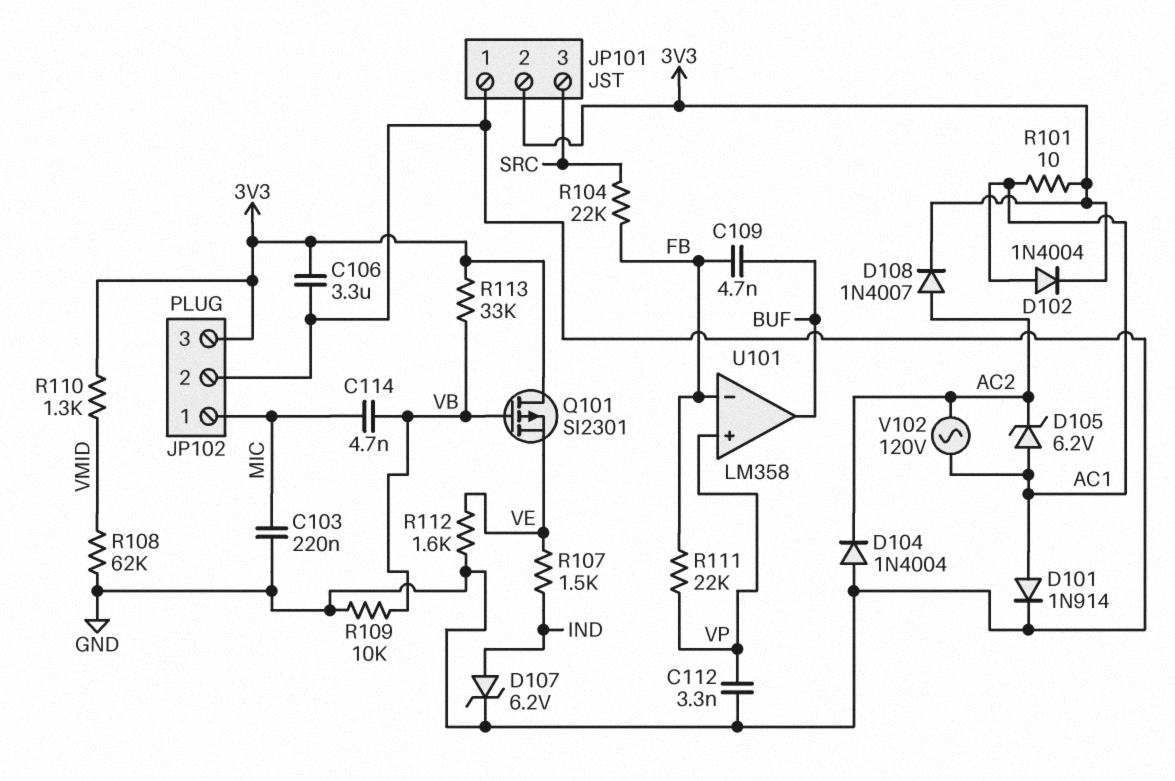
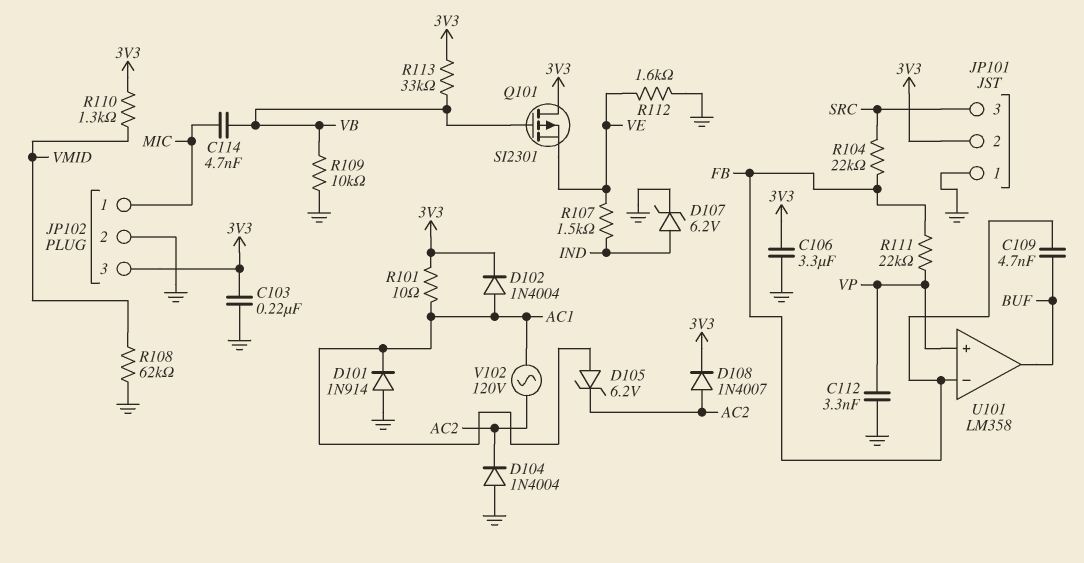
C103: 220nF (GND, MIC) -> 220nF (3V3, GND)
D101: diode 1N914 (A AC1, K GND) -> diode 1N914 (A GND, K AC1)

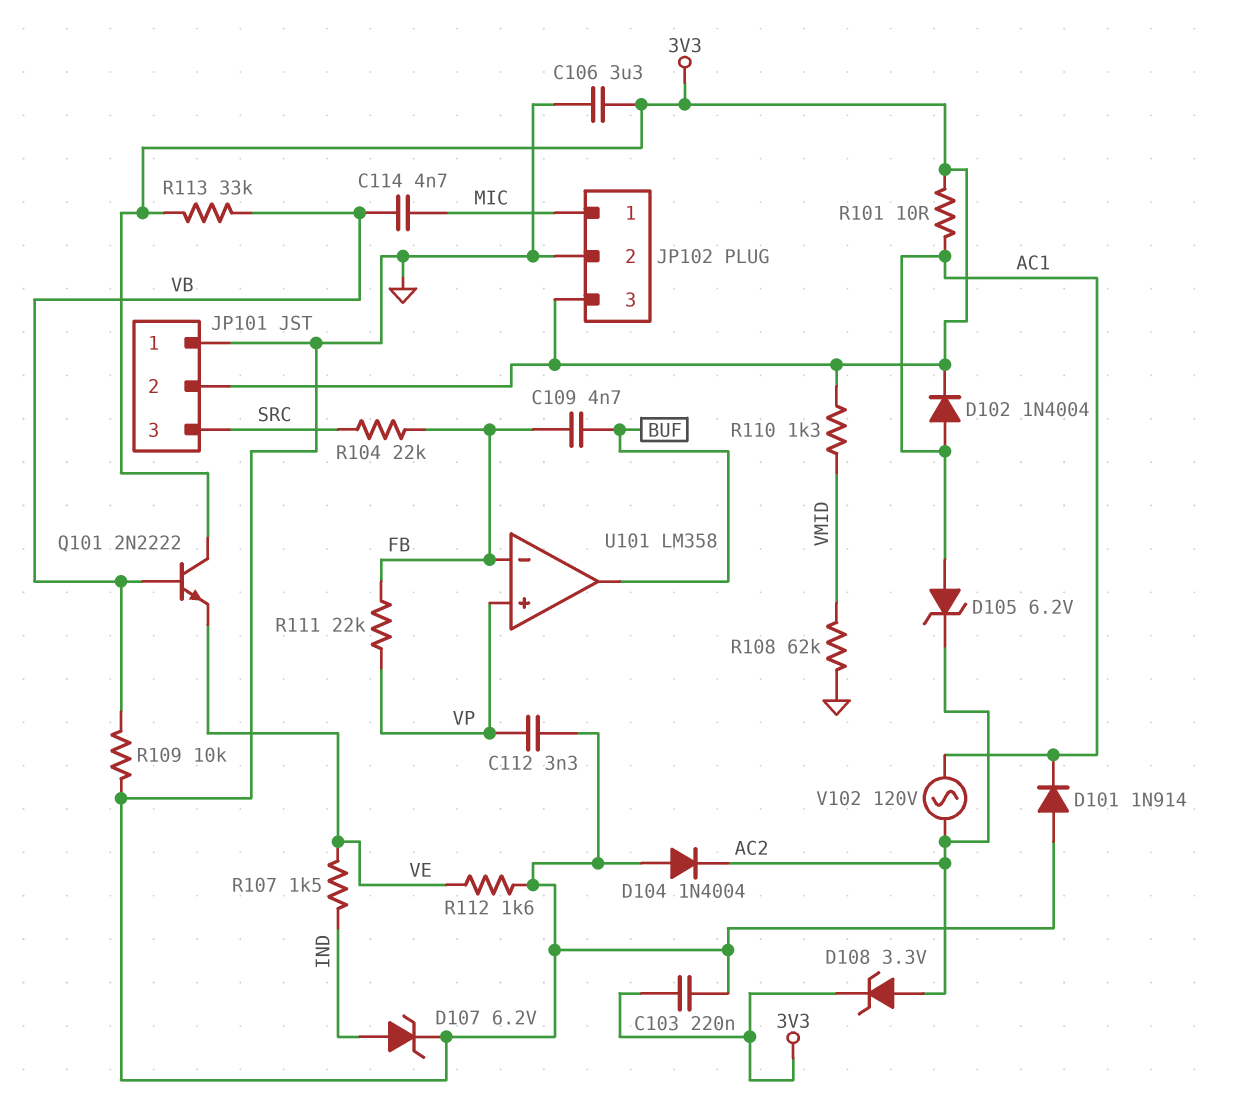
D108: diode 1N4007 (A AC2, K 3V3) -> zener 3.3V (A AC2, K 3V3)
Q101: PMOS SI2301 (G VB, D 3V3, S VE) -> NPN 2N2222 (B VB, C 3V3, E VE)

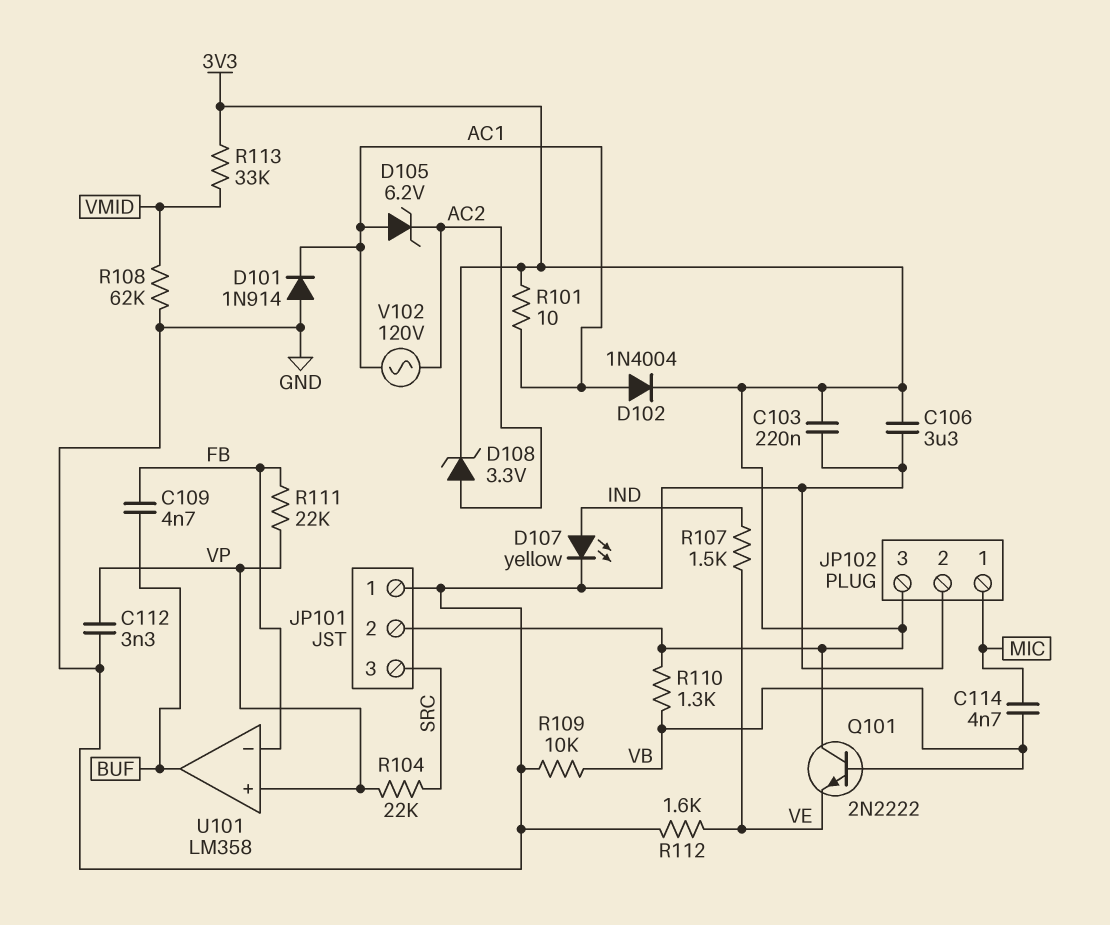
D104: diode 1N4004 (A GND, K AC2) -> none
D107: zener 6.2V (A IND, K GND) -> LED yellow (A IND, K GND)
R104: 22k (FB, SRC) -> 22k (SRC, VP)
R110: 1.3k (3V3, VMID) -> 1.3k (3V3, VB)
R113: 33k (3V3, VB) -> 33k (3V3, VMID)

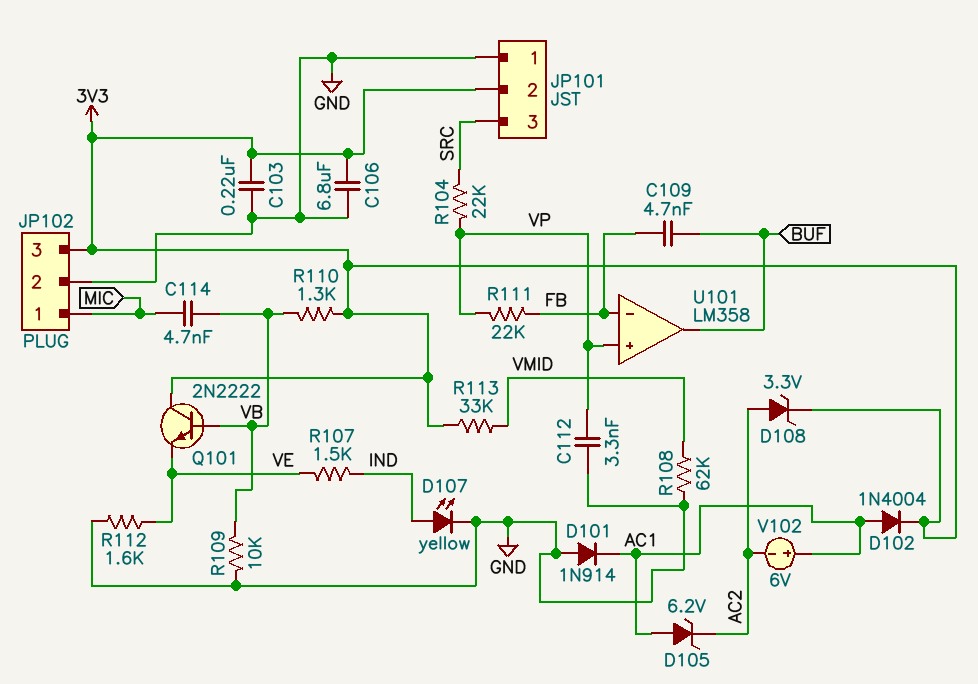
C106: 3.3uF (3V3, GND) -> 6.8uF (3V3, GND)
R101: 10 (3V3, AC1) -> none
V102: AC 120V (AC1, AC2) -> 6V (plus AC1, minus AC2)

